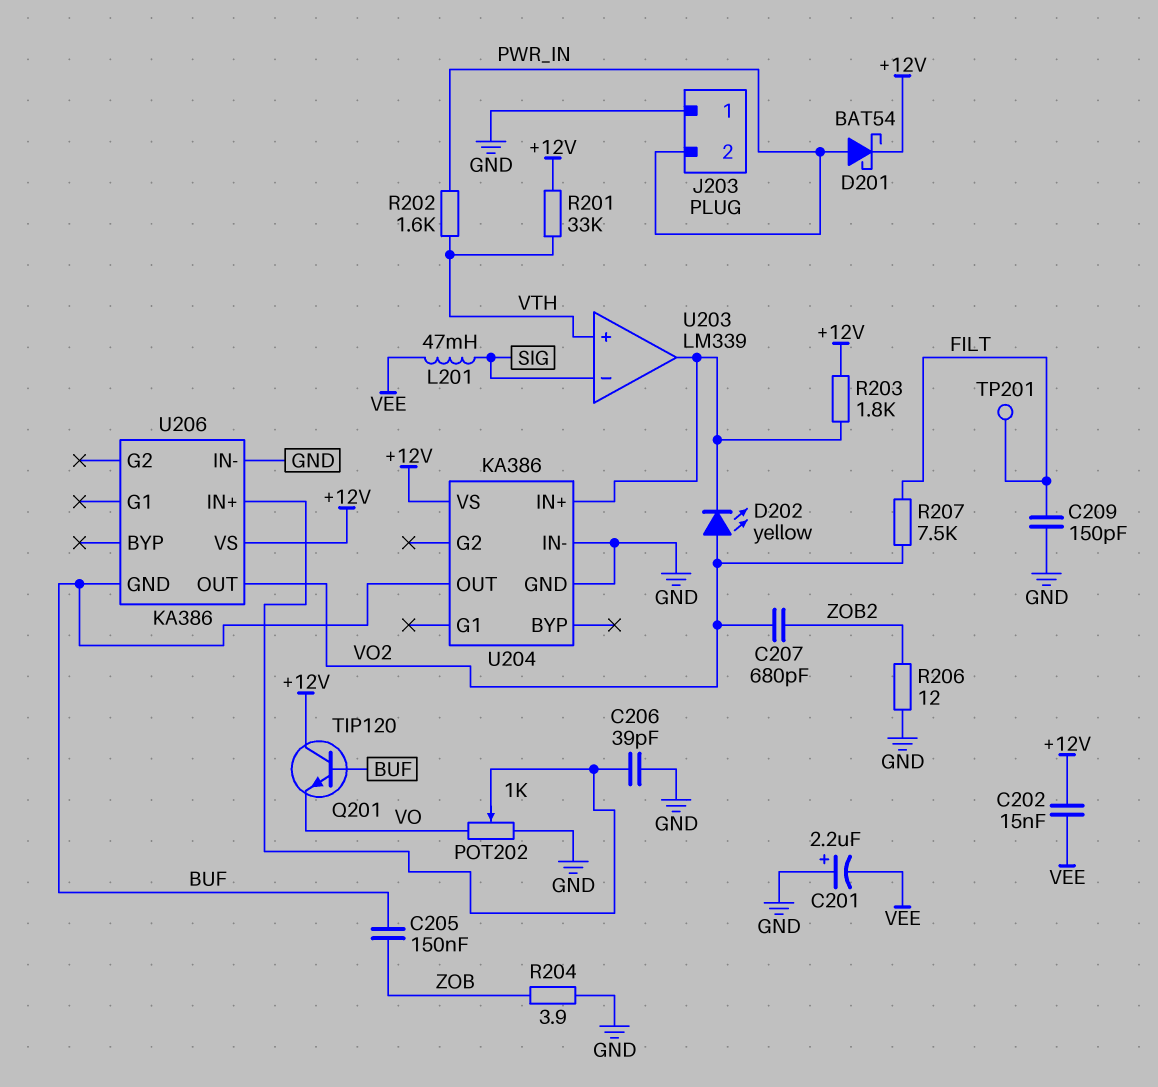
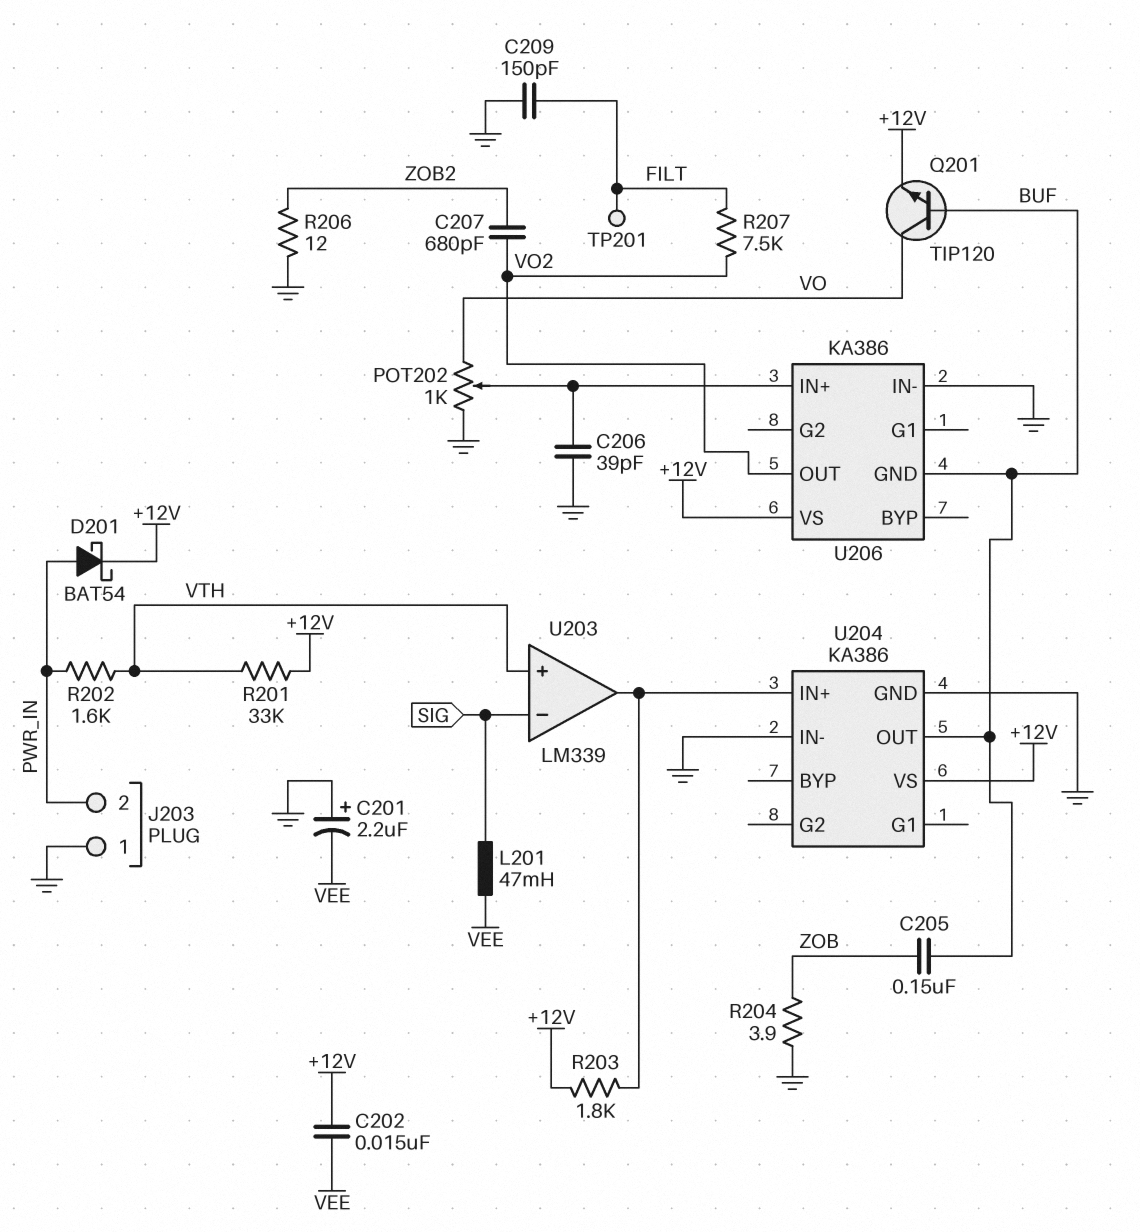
D202: LED yellow (A VO2, K U203/out) -> none
Q201: NPN TIP120 (B BUF, C +12V, E VO) -> NPN TIP120 (B BUF, C VO, E +12V)

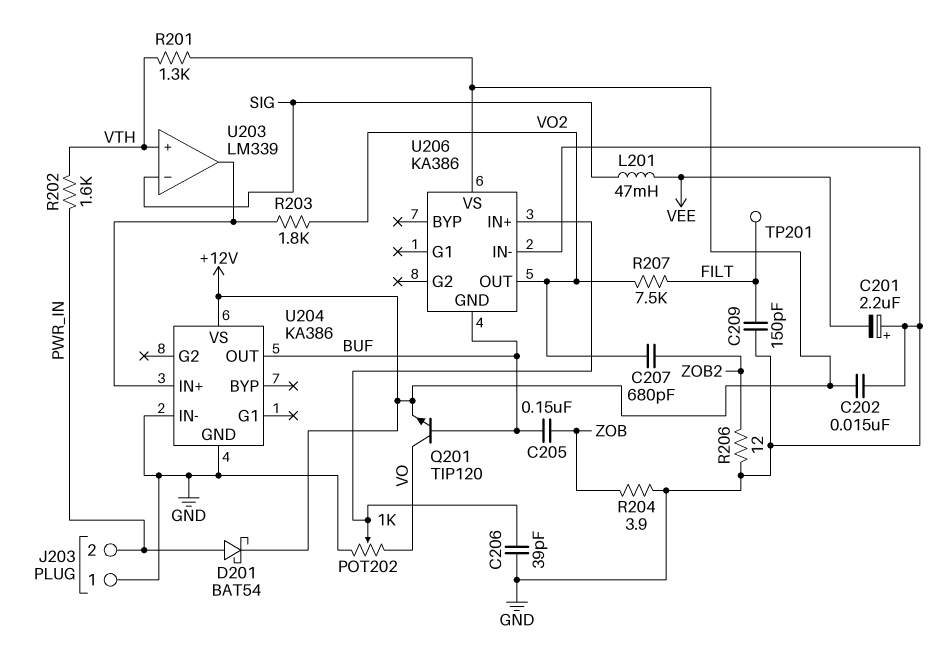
C202: 15nF (+12V, VEE) -> 15nF (+12V, GND)
R201: 33k (+12V, VTH) -> 1.3k (+12V, VTH)
R203: 1.8k (+12V, U203/out) -> 1.8k (U203/out, VO2)

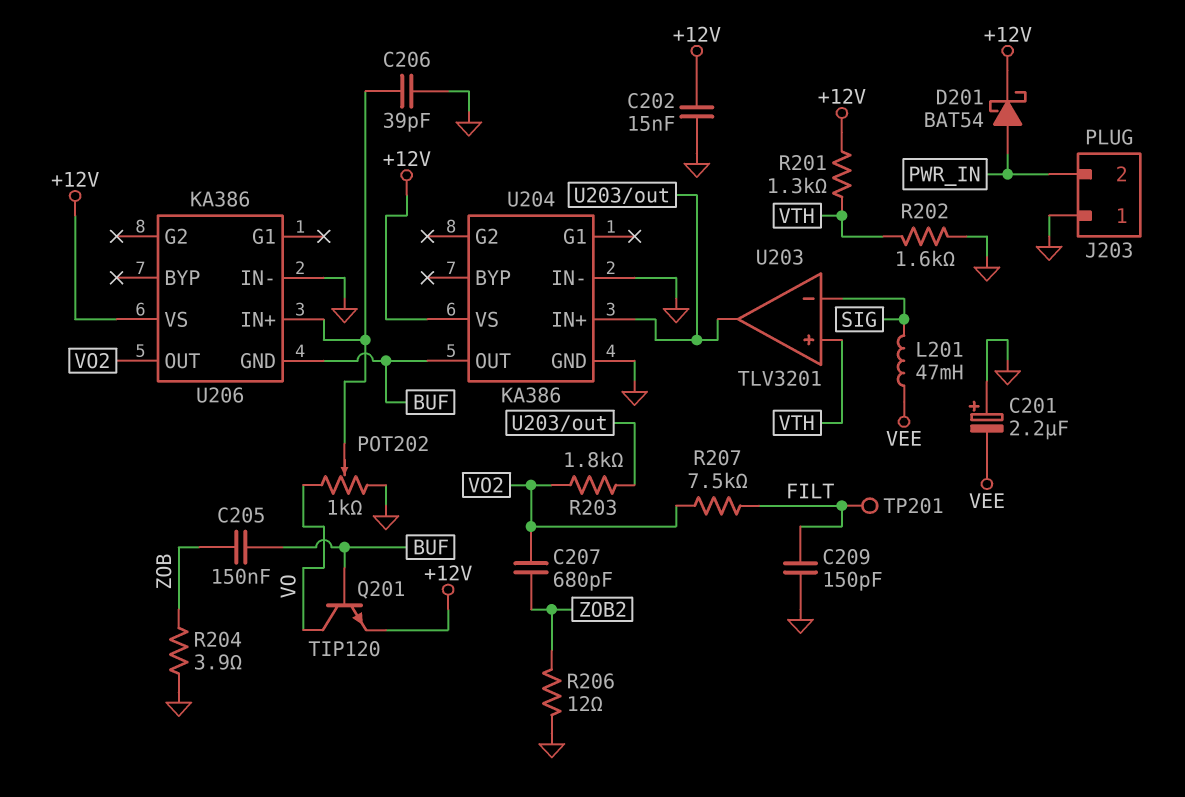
R202: 1.6k (PWR_IN, VTH) -> 1.6k (GND, VTH)
U203: LM339 -> TLV3201

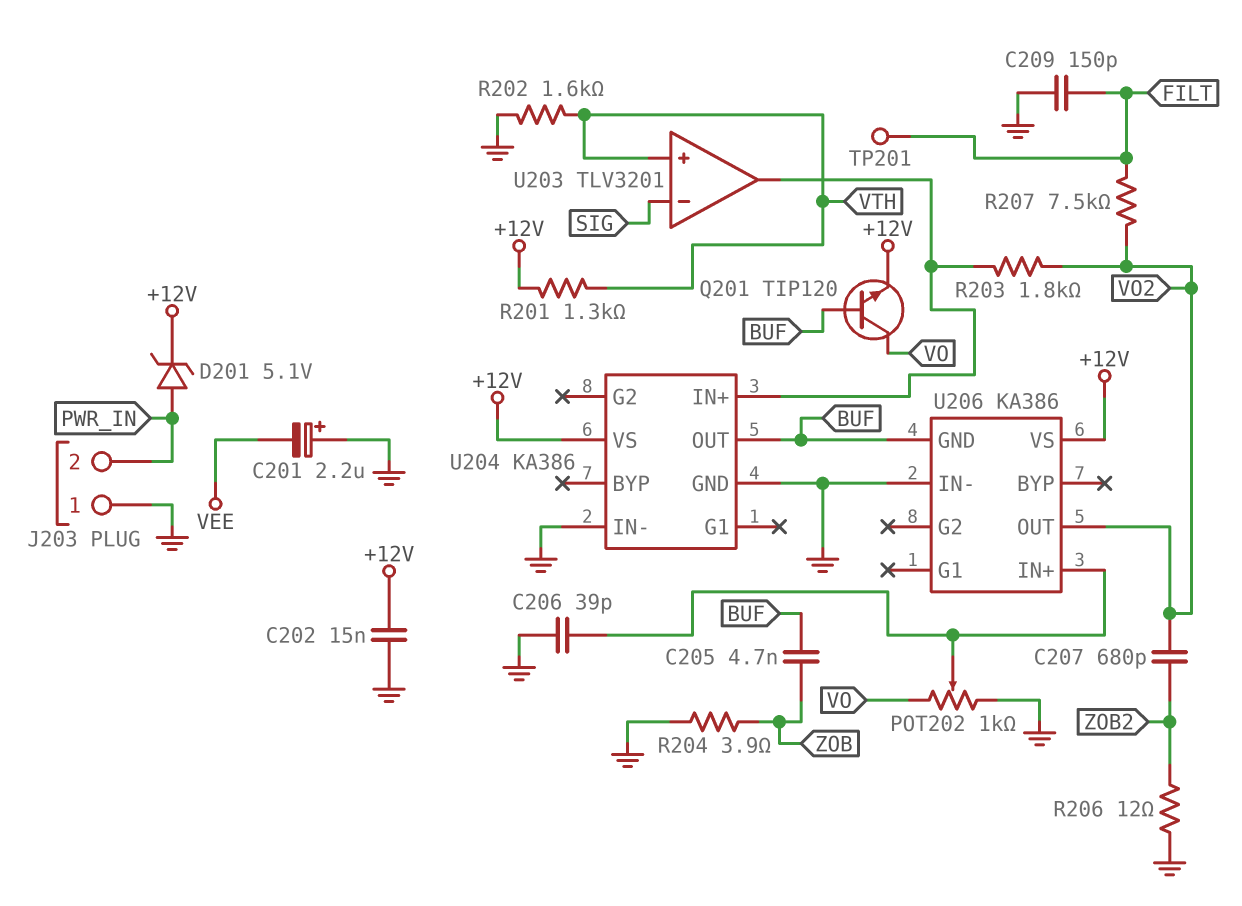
C205: 150nF (BUF, ZOB) -> 4.7nF (BUF, ZOB)
D201: schottky BAT54 (A PWR_IN, K +12V) -> zener 5.1V (A PWR_IN, K +12V)
L201: 47mH (SIG, VEE) -> none

